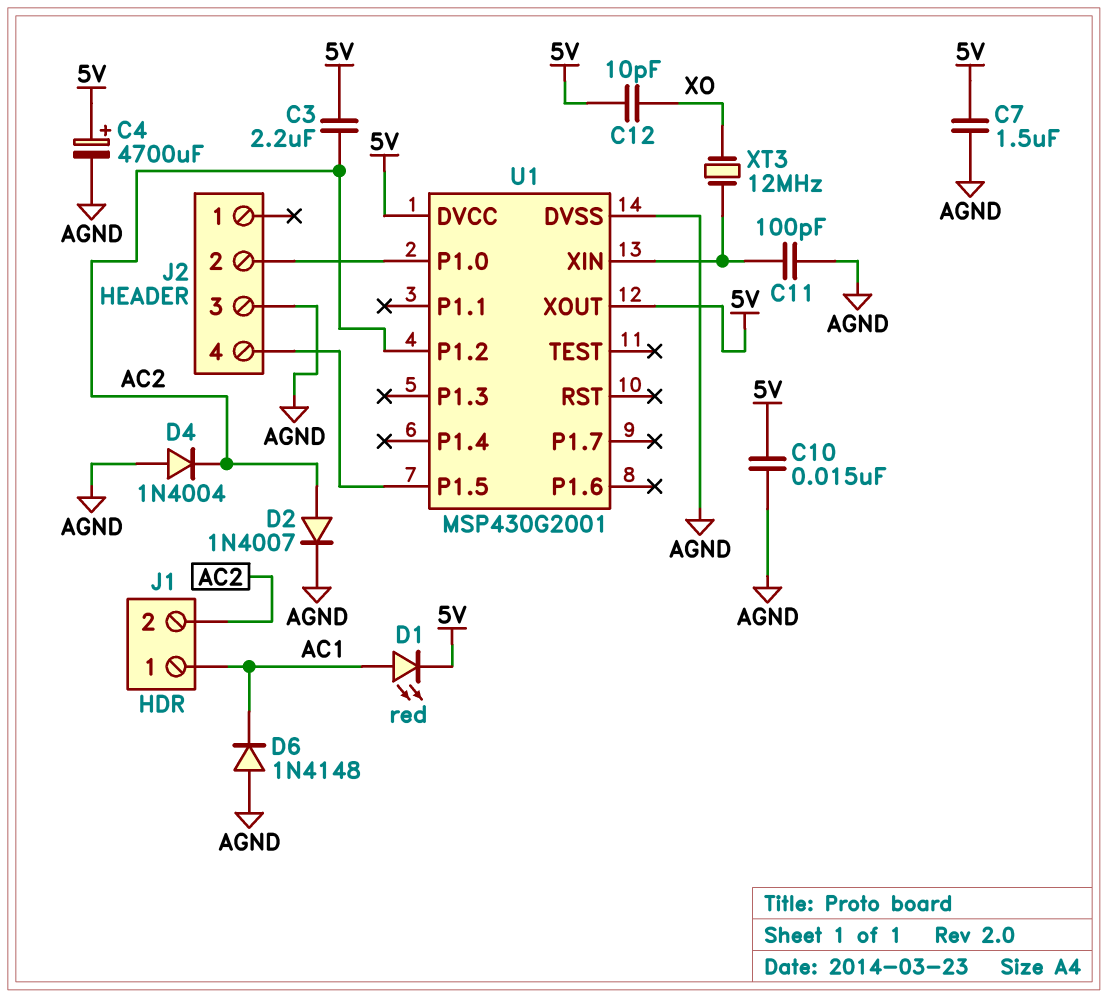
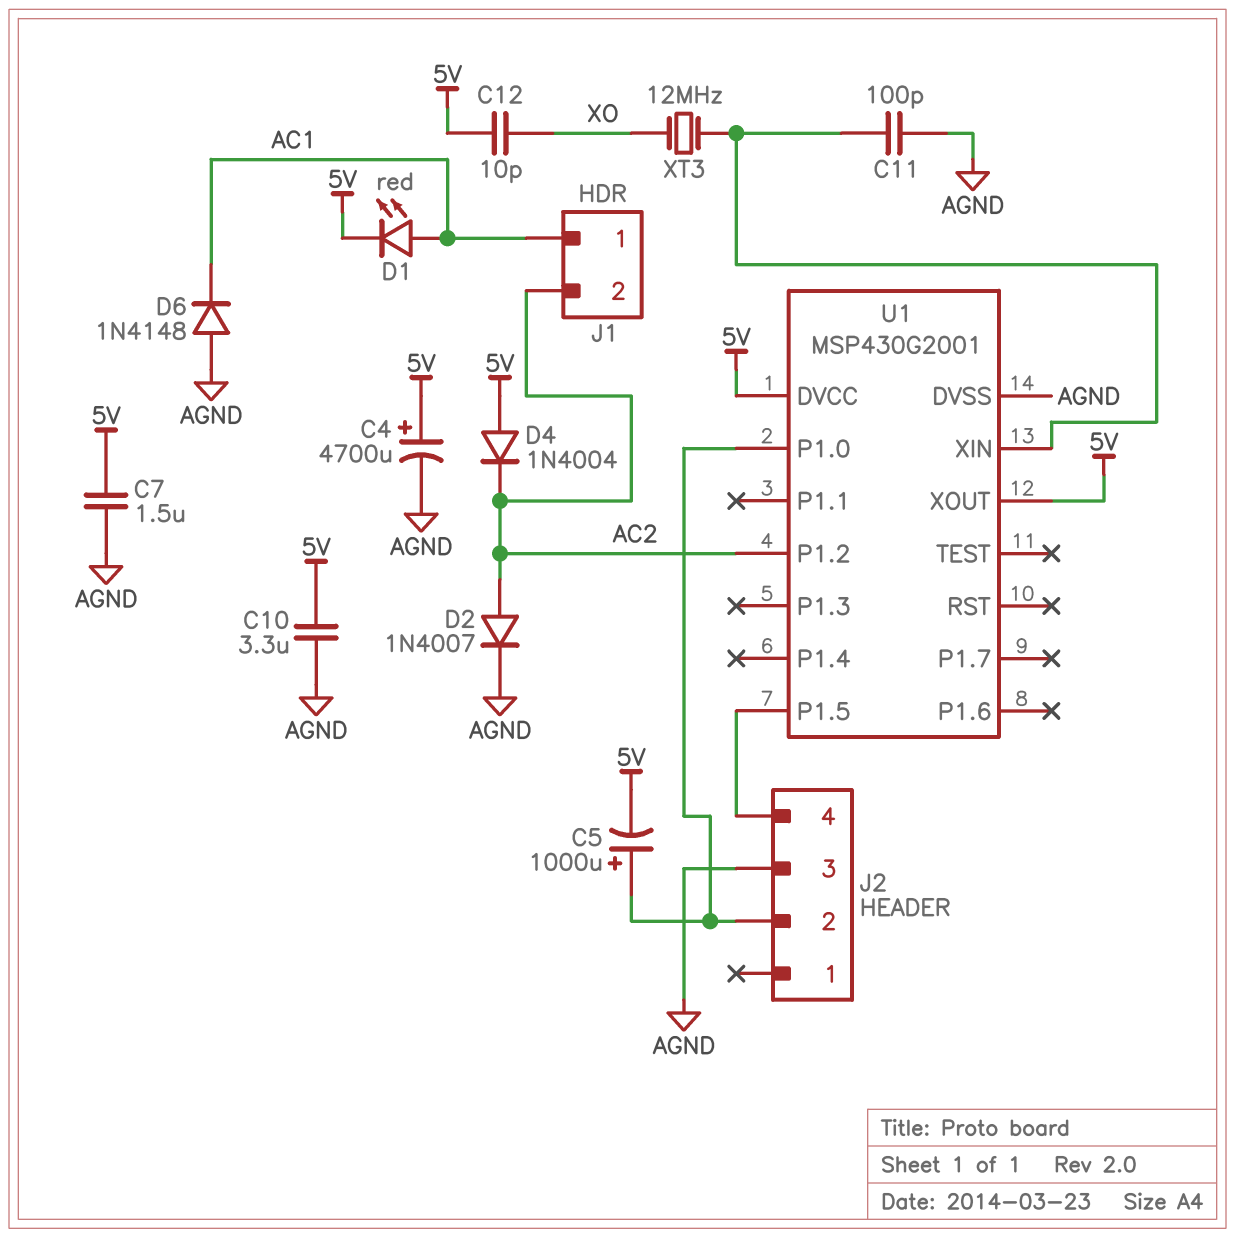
C3: 2.2uF (5V, AC2) -> none
C5: none -> 1000uF (plus J2/2, minus 5V)
C10: 15nF (5V, AGND) -> 3.3uF (5V, AGND)
D4: diode 1N4004 (A AGND, K AC2) -> diode 1N4004 (A 5V, K AC2)

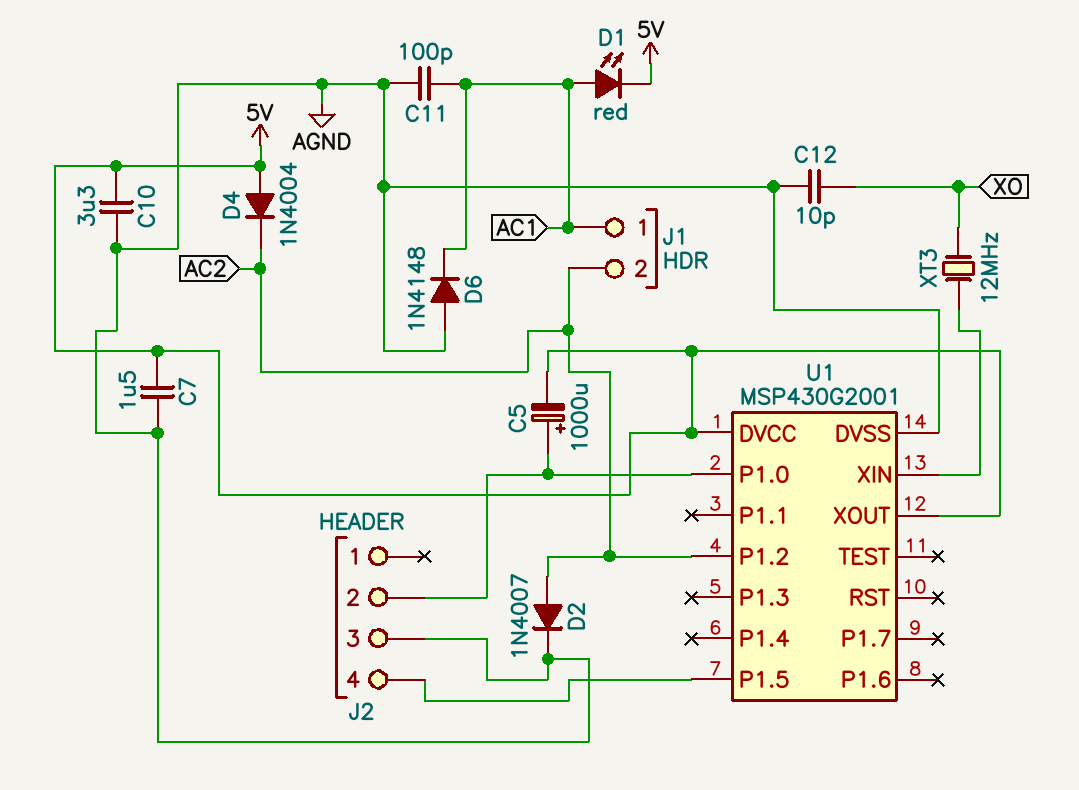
C4: 4700uF (plus 5V, minus AGND) -> none
C11: 100pF (AGND, U1/XIN) -> 100pF (AC1, AGND)
C12: 10pF (5V, XO) -> 10pF (AGND, XO)

